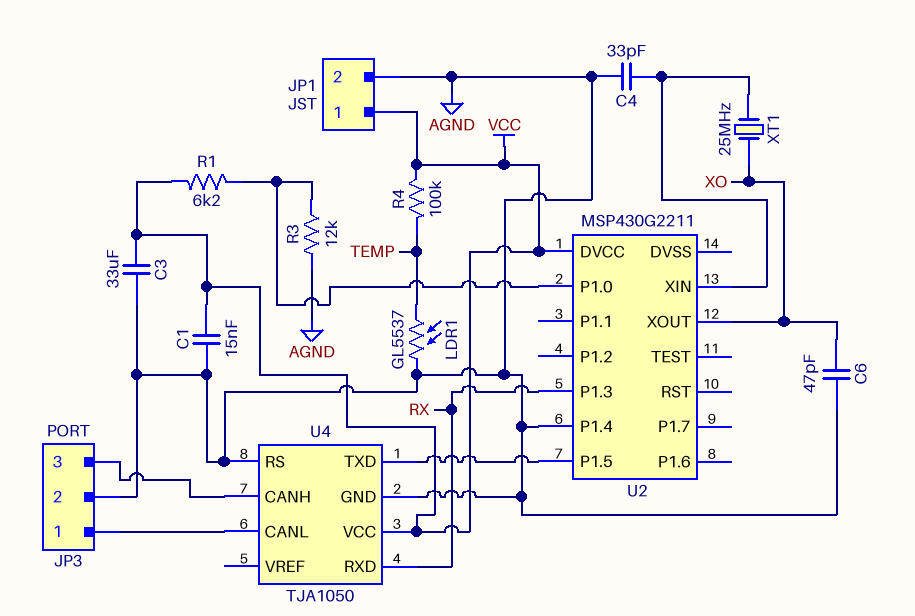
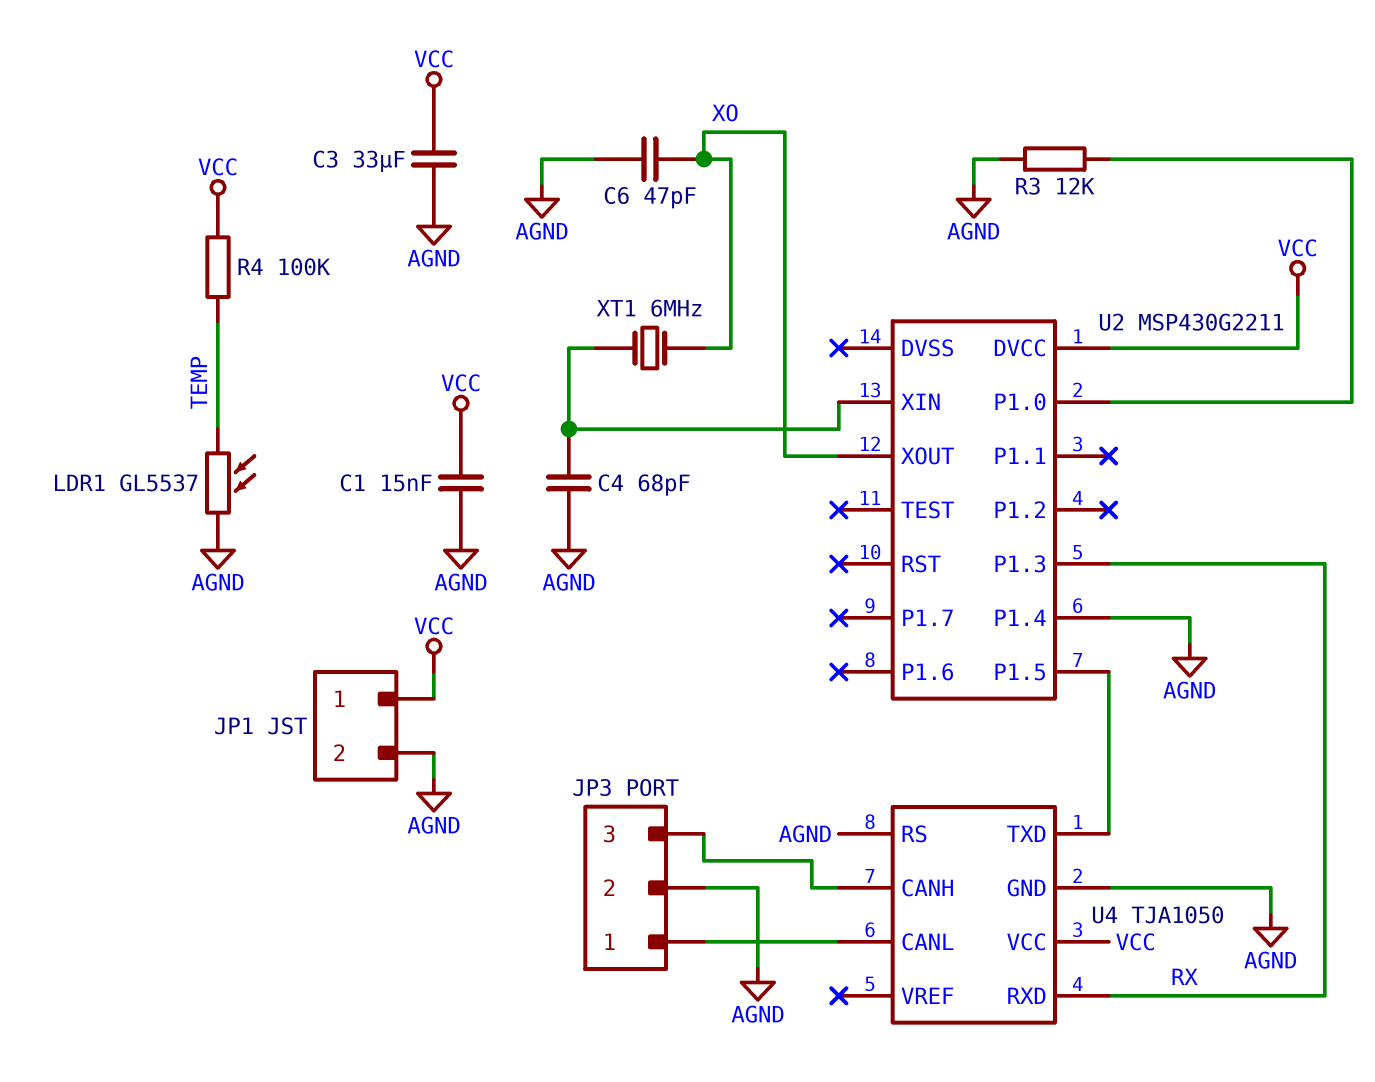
C4: 33pF (AGND, U2/XIN) -> 68pF (AGND, U2/XIN)
R1: 6.2k (U2/P1.0, VCC) -> none
XT1: 25MHz (U2/XIN, XO) -> 6MHz (U2/XIN, XO)

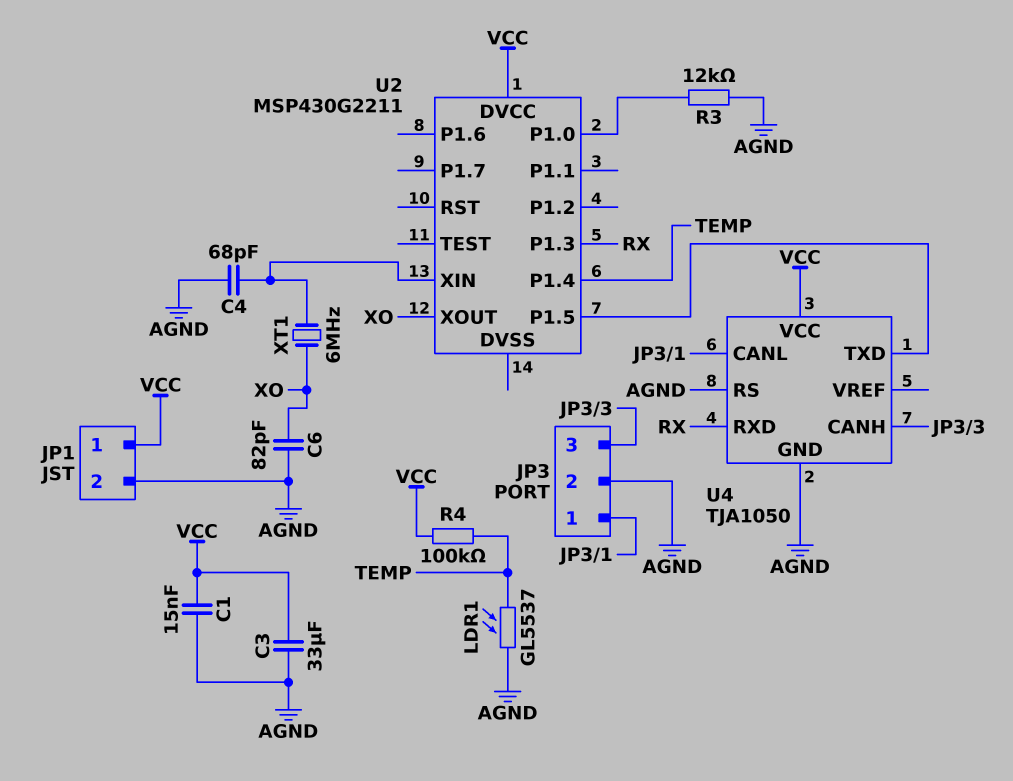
C6: 47pF (AGND, XO) -> 82pF (AGND, XO)
U2 pin P1.4: AGND -> TEMP

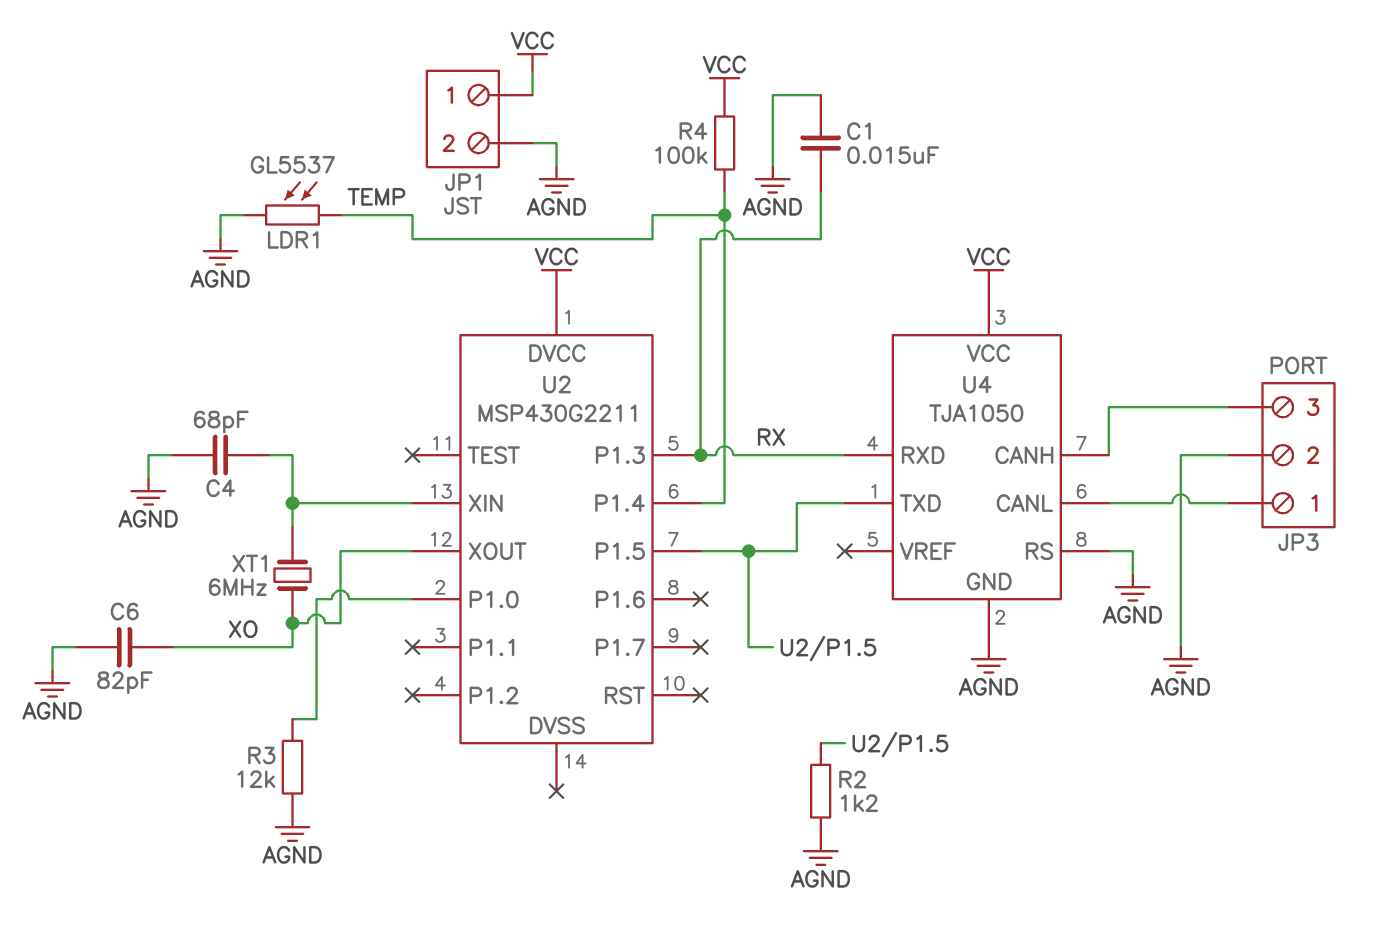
C1: 15nF (AGND, VCC) -> 15nF (AGND, RX)
C3: 33uF (AGND, VCC) -> none
R2: none -> 1.2k (AGND, U2/P1.5)

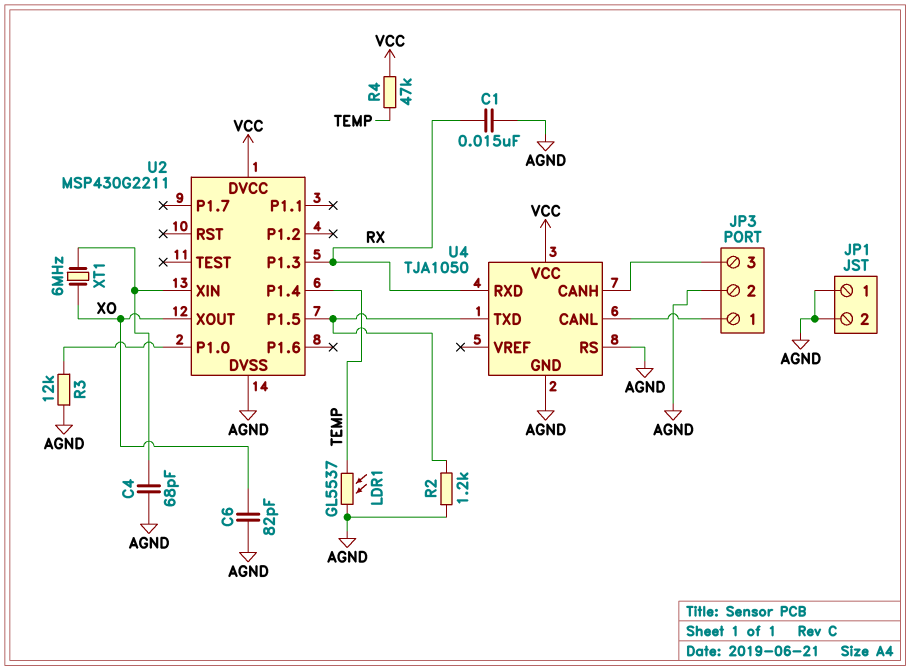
JP1 pin 1: VCC -> AGND
R4: 100k (TEMP, VCC) -> 47k (TEMP, VCC)
U2 pin DVSS: none -> AGND

